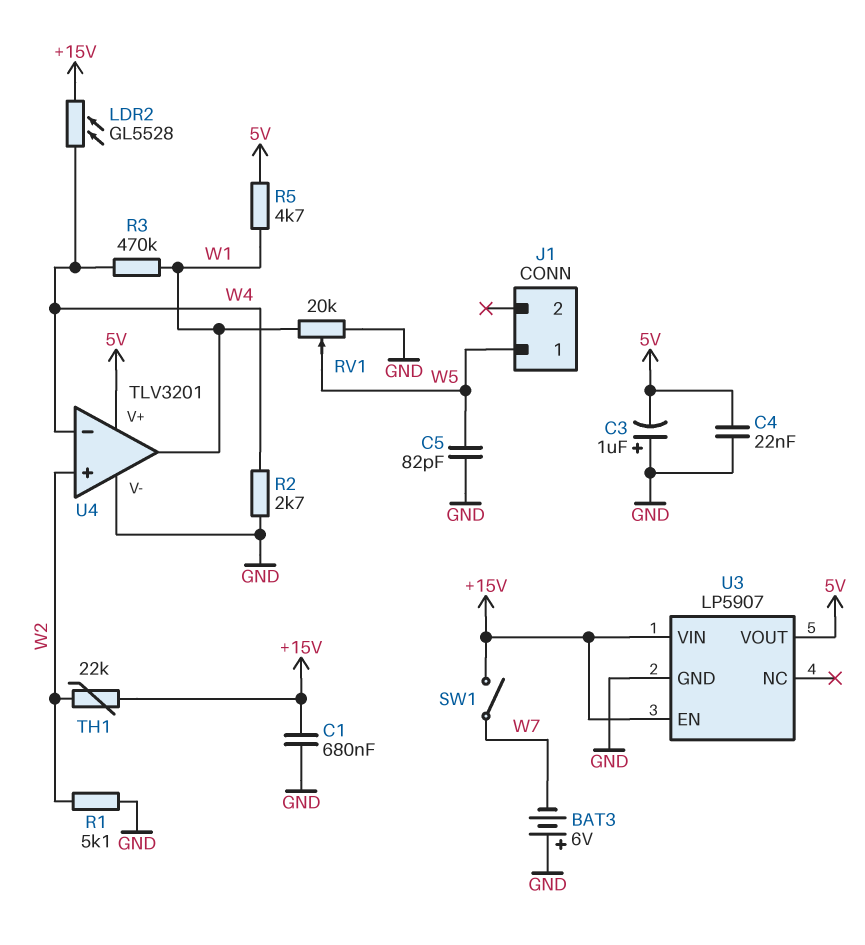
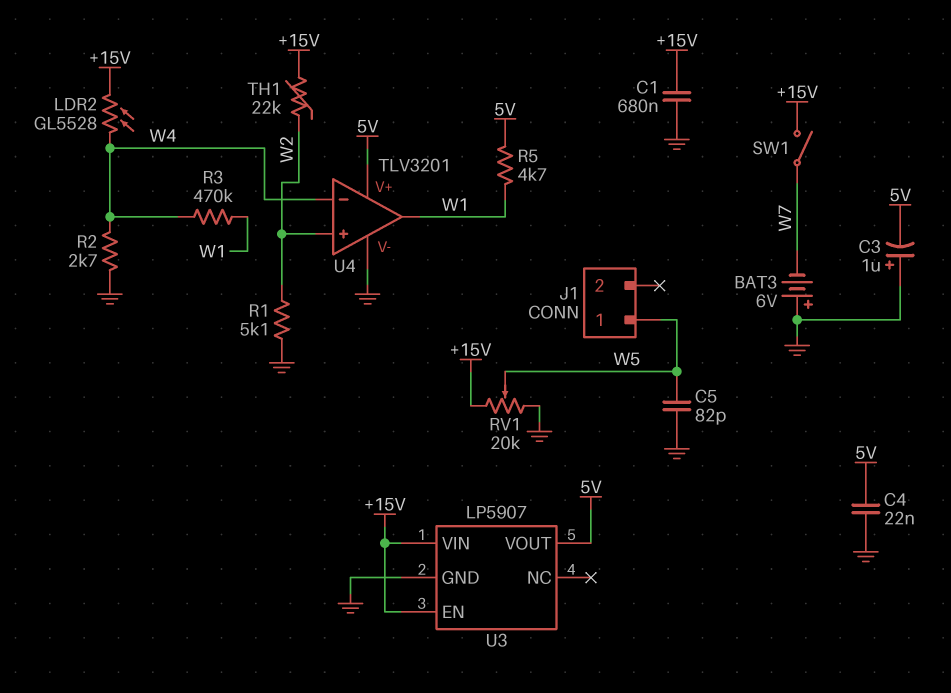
RV1: 20k (GND, W1, wiper W5) -> 20k (+15V, GND, wiper W5)

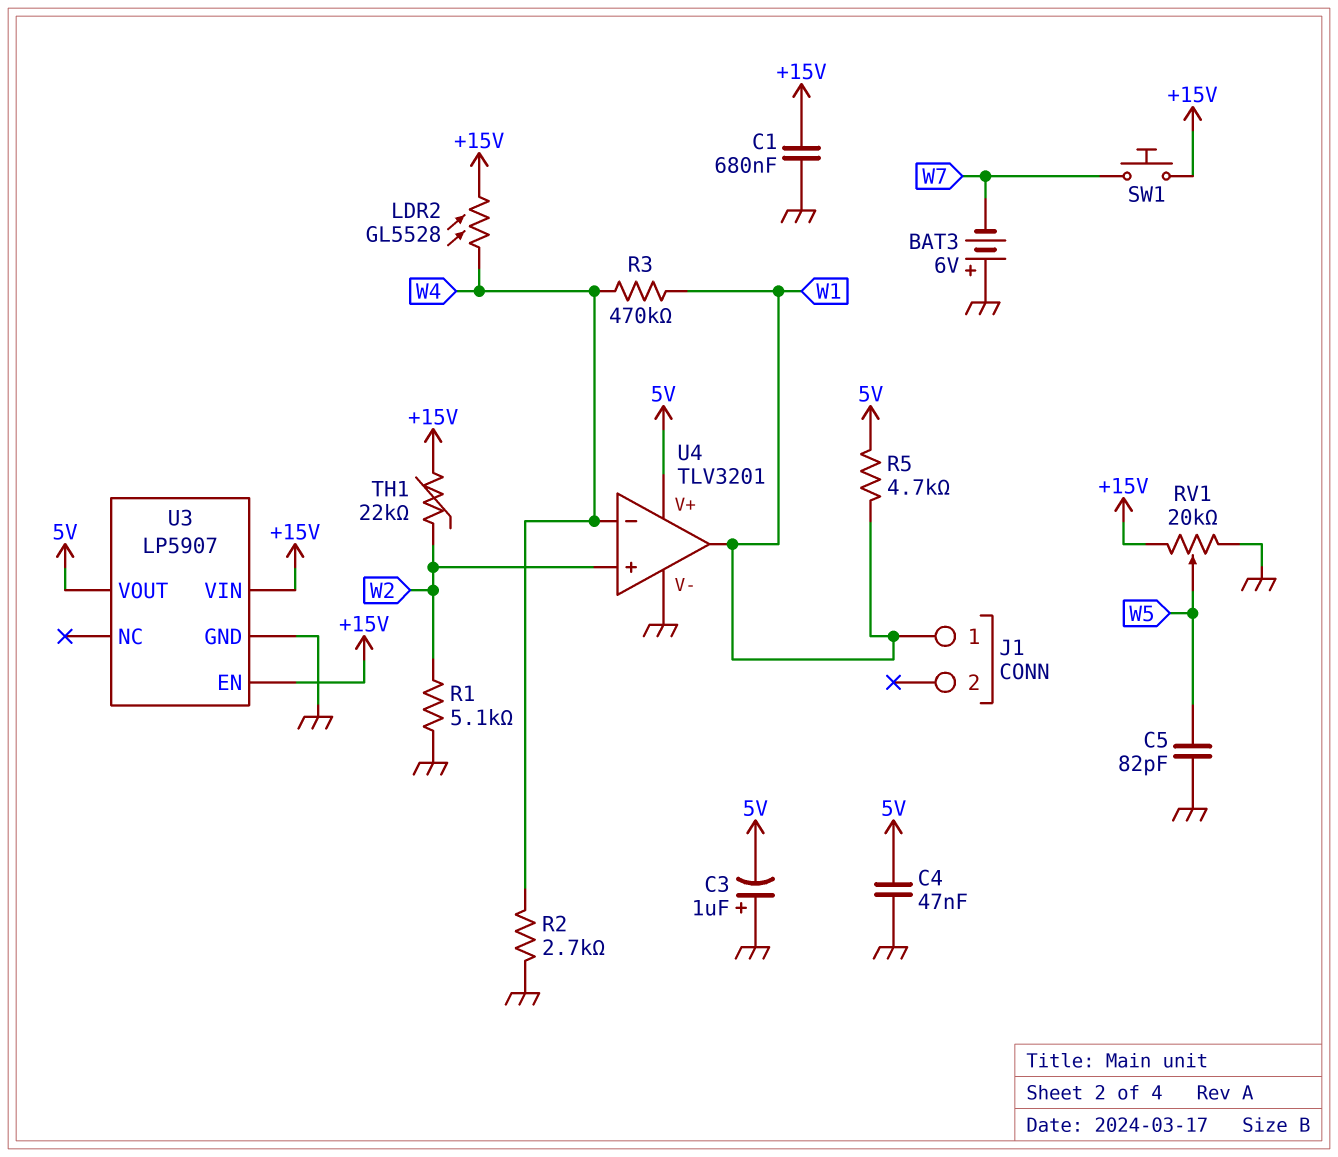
C4: 22nF (5V, GND) -> 47nF (5V, GND)
J1 pin 1: W5 -> W1
SW1: switch (+15V, W7) -> button (+15V, W7)

